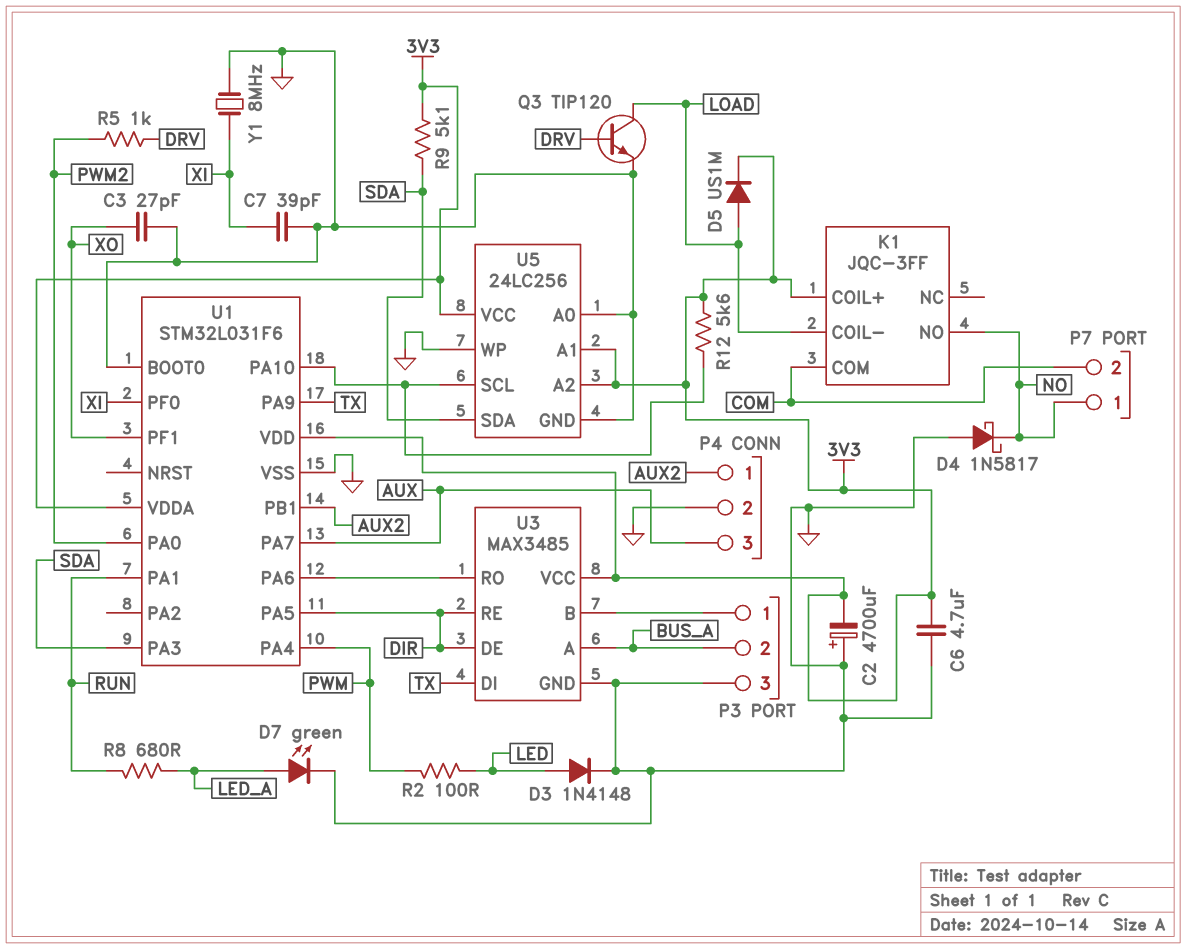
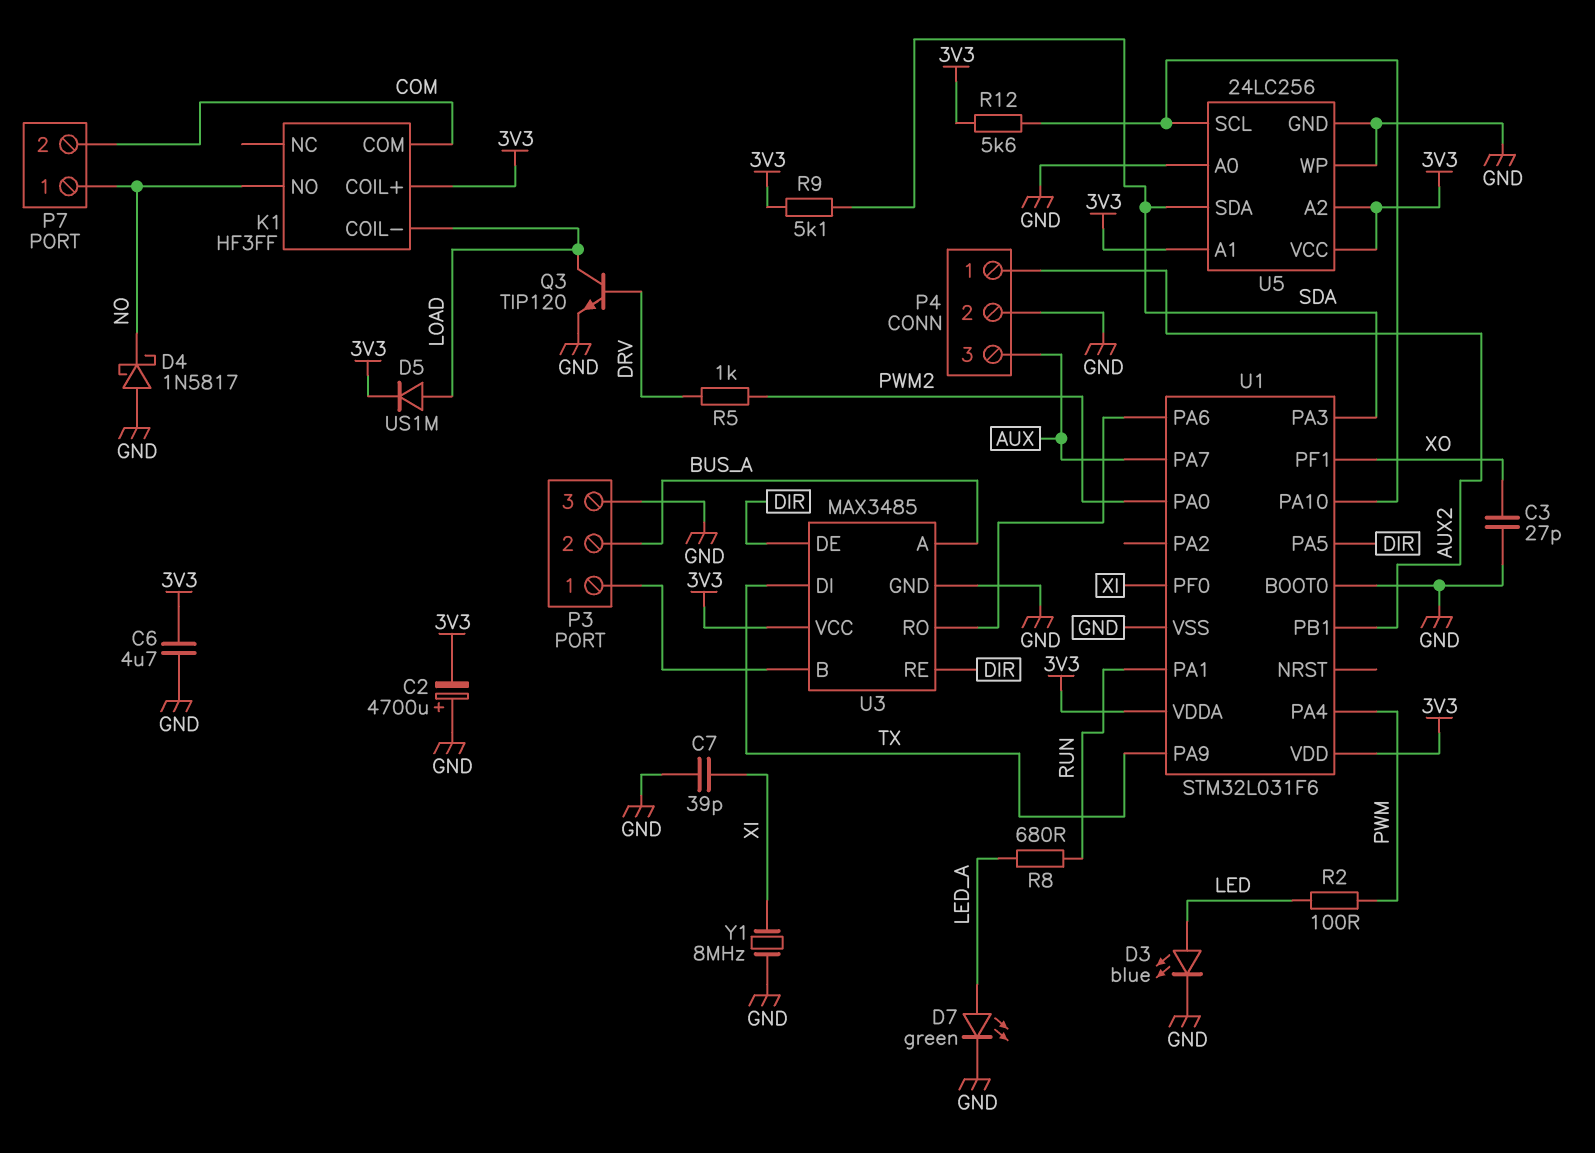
D3: diode 1N4148 (A LED, K GND) -> LED blue (A LED, K GND)
K1: JQC-3FF -> HF3FF

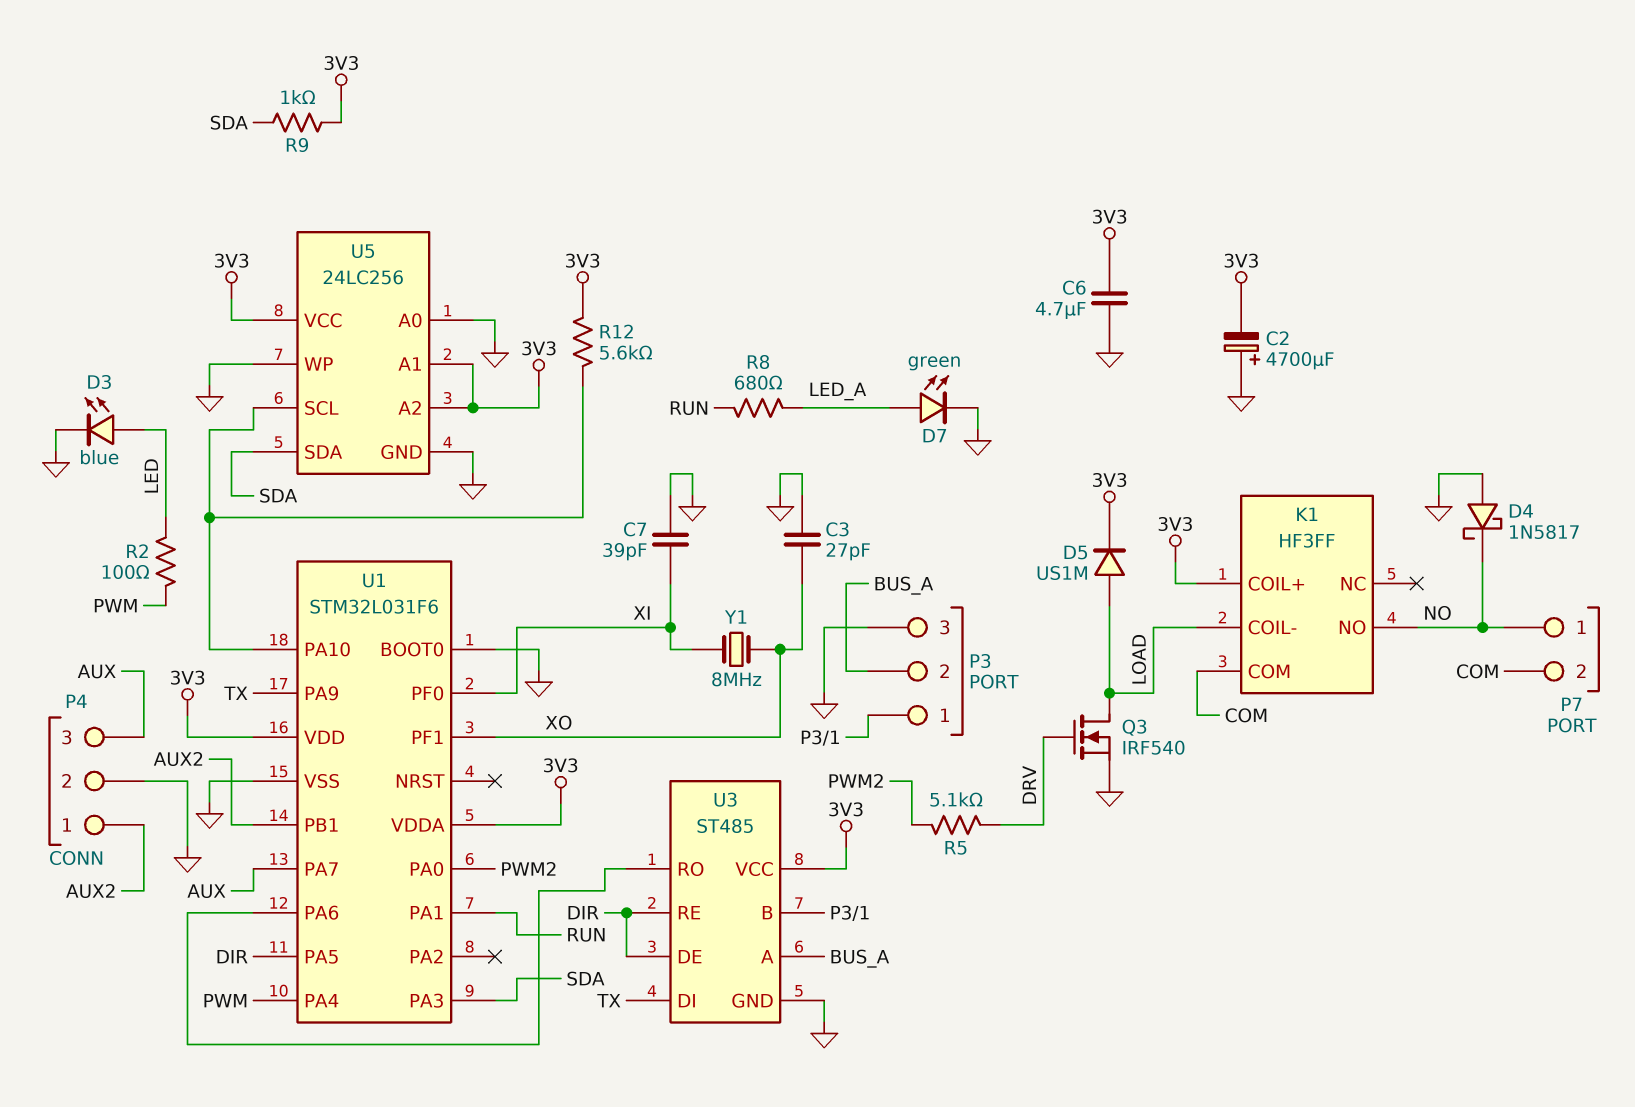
Q3: NPN TIP120 (B DRV, C LOAD, E GND) -> NMOS IRF540 (G DRV, D LOAD, S GND)
R5: 1k (DRV, PWM2) -> 5.1k (DRV, PWM2)
R9: 5.1k (3V3, SDA) -> 1k (3V3, SDA)
U3: MAX3485 -> ST485
Y1: 8MHz (GND, XI) -> 8MHz (XI, XO)

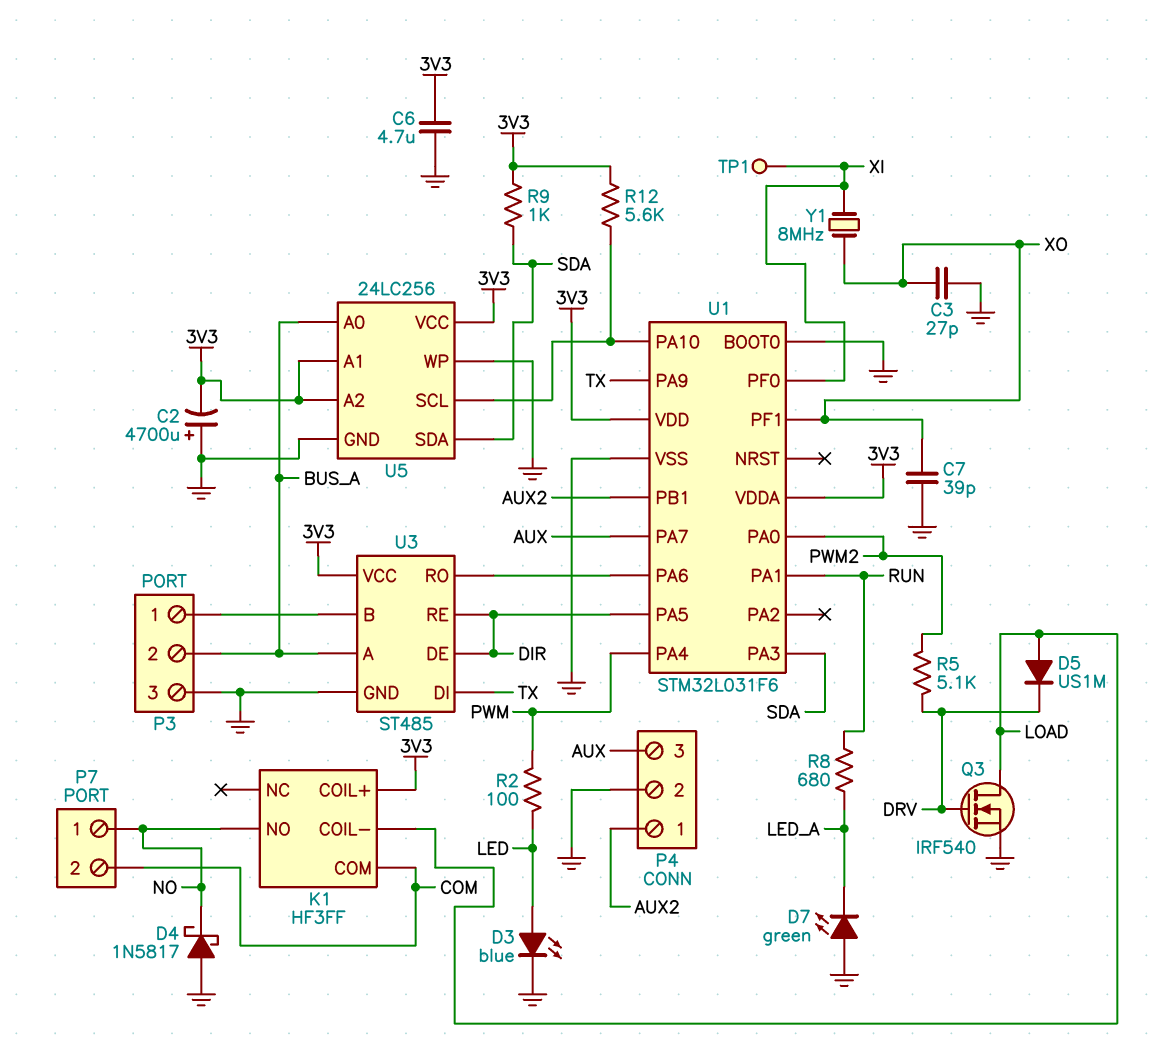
C7: 39pF (GND, XI) -> 39pF (GND, XO)
D5: diode US1M (A LOAD, K 3V3) -> diode US1M (A LOAD, K DRV)
D7: LED green (A LED_A, K GND) -> LED green (A GND, K LED_A)
TP1: none -> test point (XI)
U5 pin A0: GND -> BUS_A

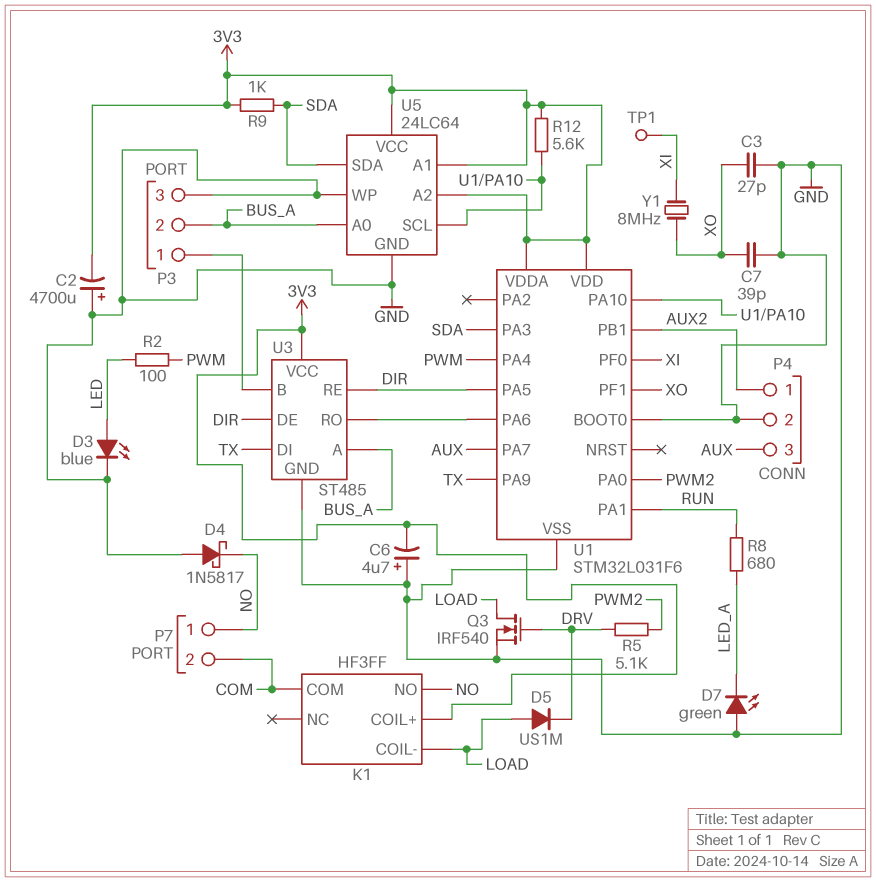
C6: 4.7uF (3V3, GND) -> 4.7uF (plus GND, minus 3V3)
U5: 24LC256 -> 24LC64

